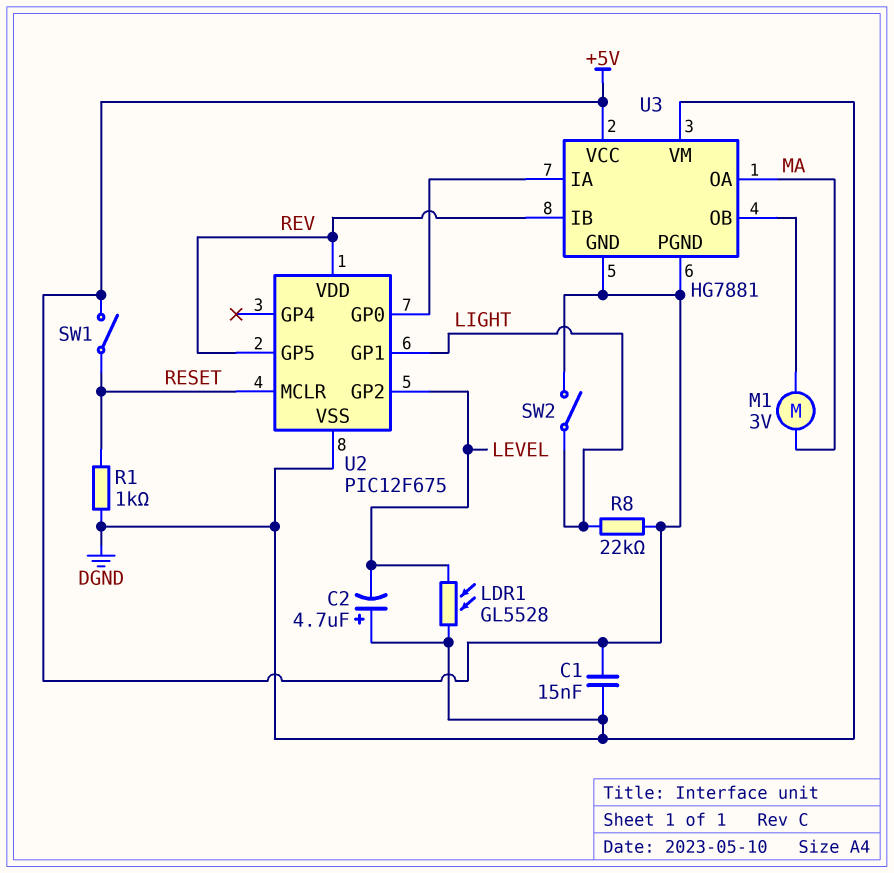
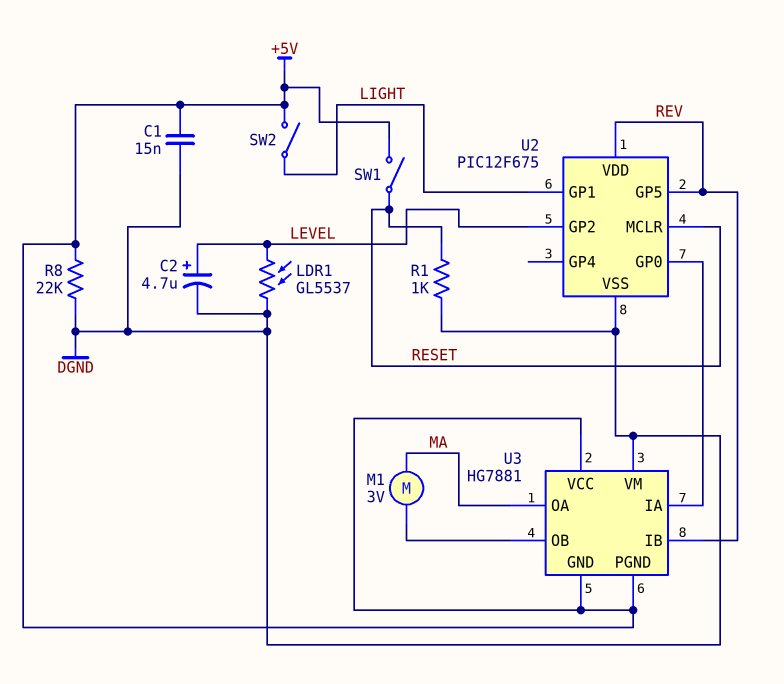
C2: 4.7uF (plus DGND, minus LEVEL) -> 4.7uF (plus LEVEL, minus DGND)
LDR1: GL5528 (DGND, LEVEL) -> GL5537 (DGND, LEVEL)
R8: 22k (+5V, LIGHT) -> 22k (+5V, DGND)

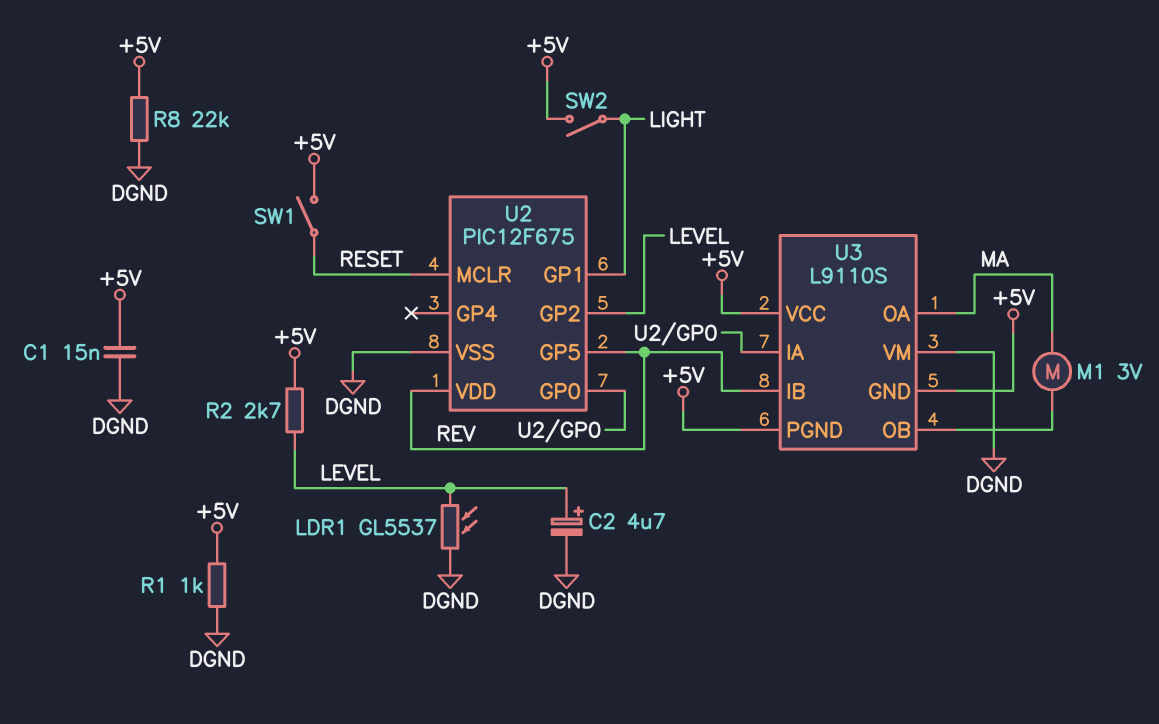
R1: 1k (DGND, RESET) -> 1k (+5V, DGND)
R2: none -> 2.7k (+5V, LEVEL)
U3: HG7881 -> L9110S

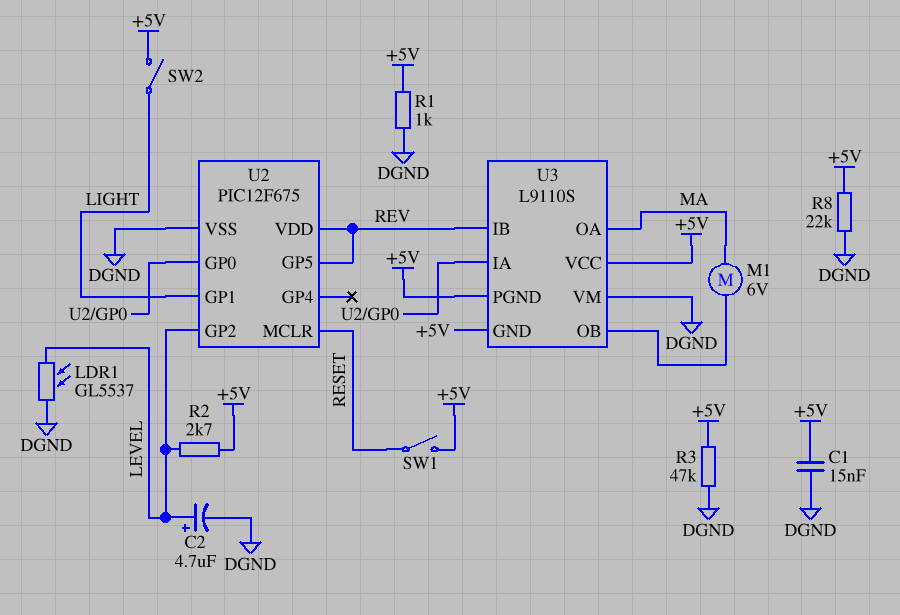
M1: motor 3V (MA, U3/OB) -> motor 6V (MA, U3/OB)
R3: none -> 47k (+5V, DGND)

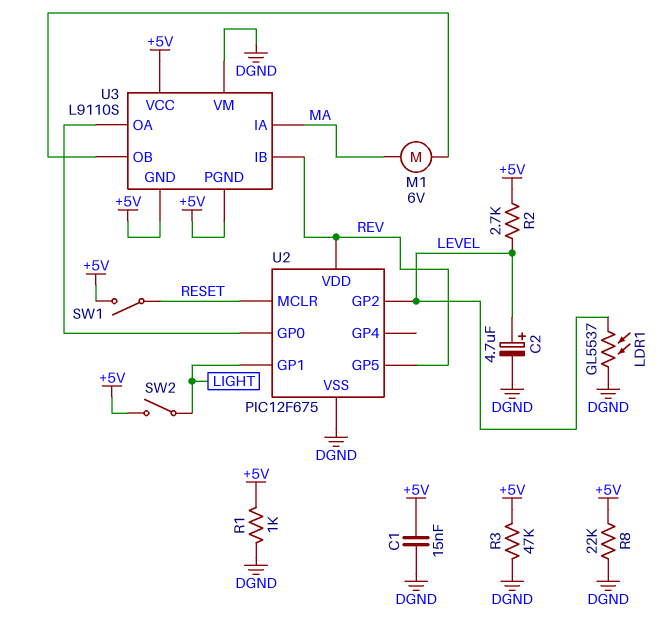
U3 pin IA: U2/GP0 -> MA
U3 pin OA: MA -> U2/GP0

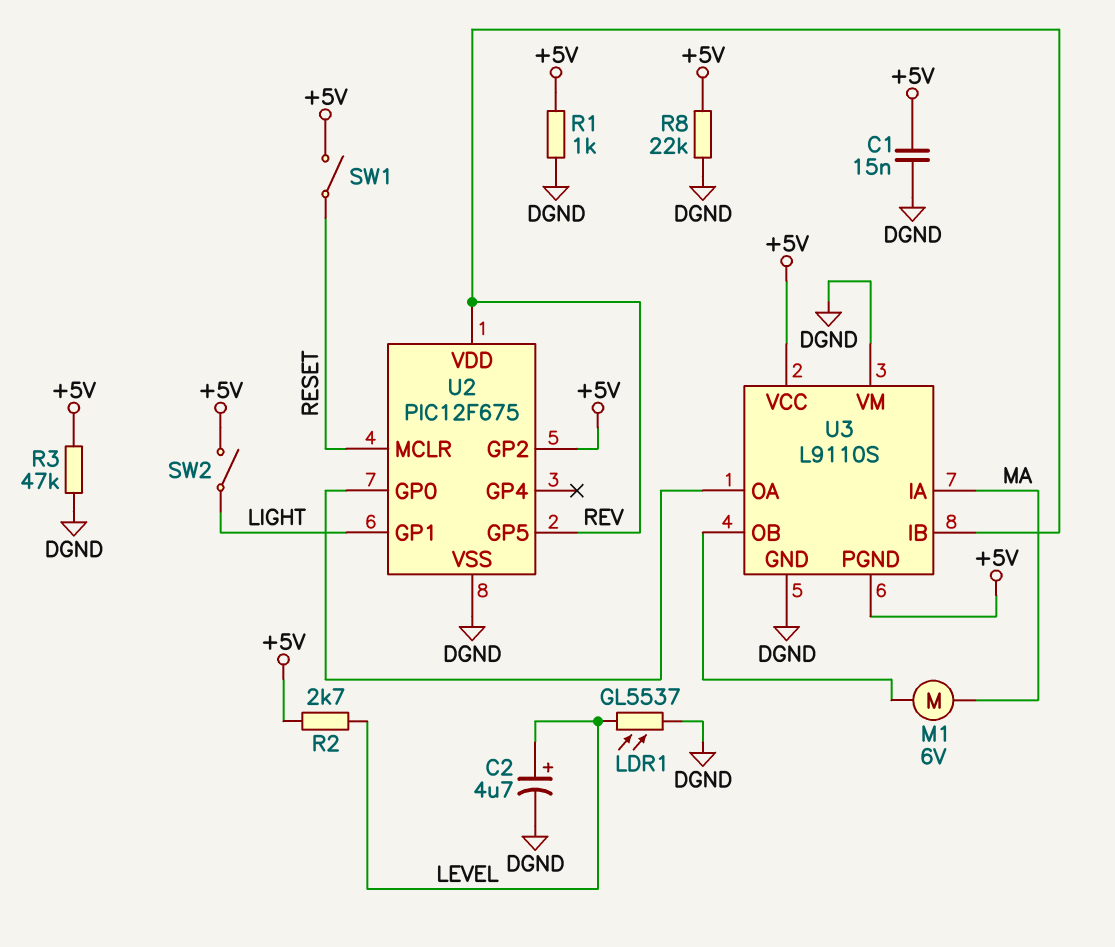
U2 pin GP2: LEVEL -> +5V
U3 pin GND: +5V -> DGND

